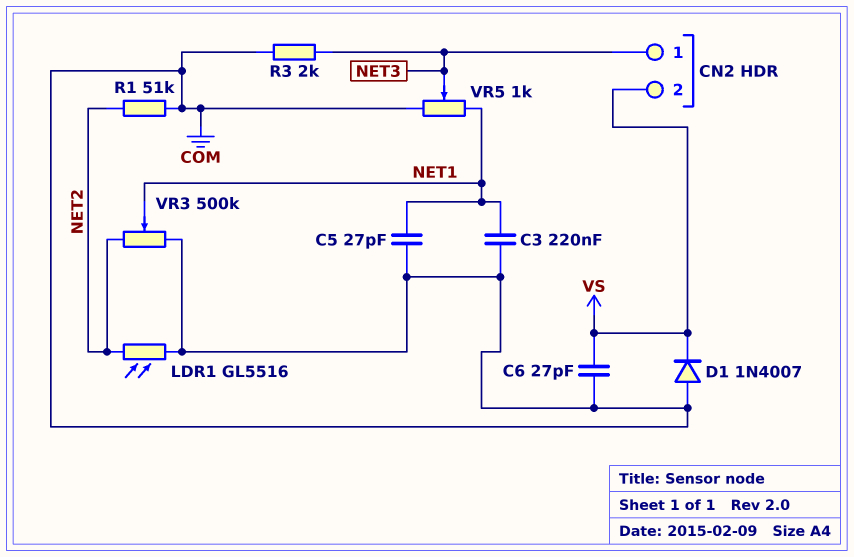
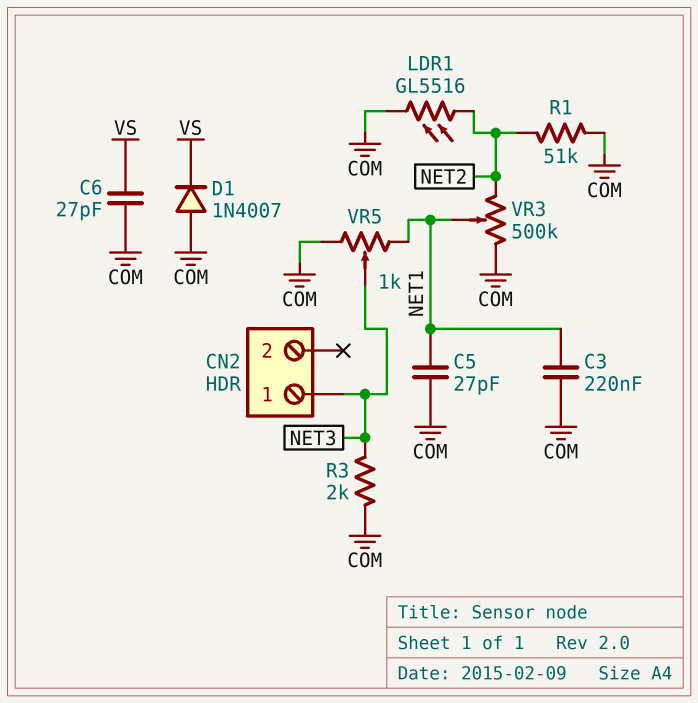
CN2 pin 2: VS -> none

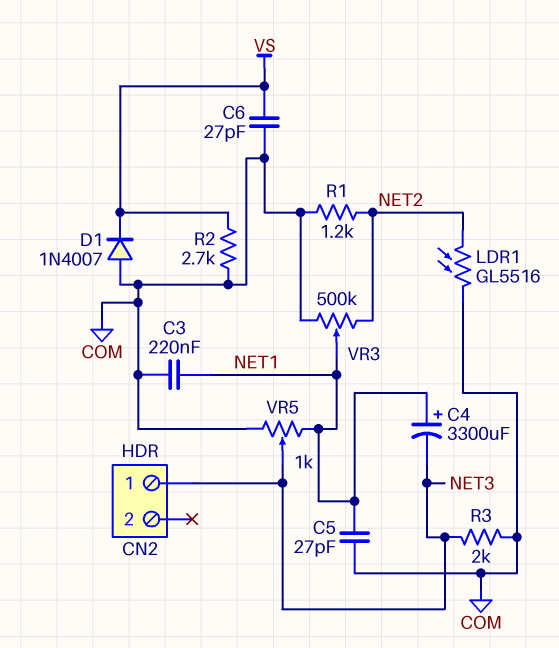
C4: none -> 3300uF (plus NET1, minus NET3)
R1: 51k (COM, NET2) -> 1.2k (COM, NET2)
R2: none -> 2.7k (COM, VS)

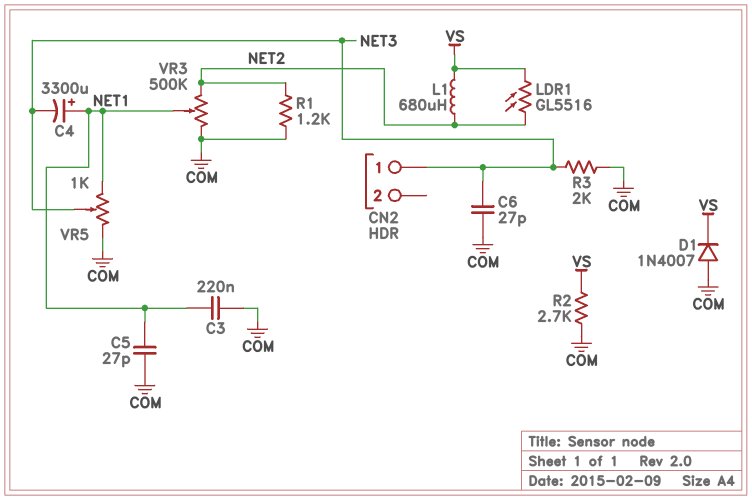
C6: 27pF (COM, VS) -> 27pF (COM, NET3)
L1: none -> 680uH (NET2, VS)
LDR1: GL5516 (COM, NET2) -> GL5516 (NET2, VS)

